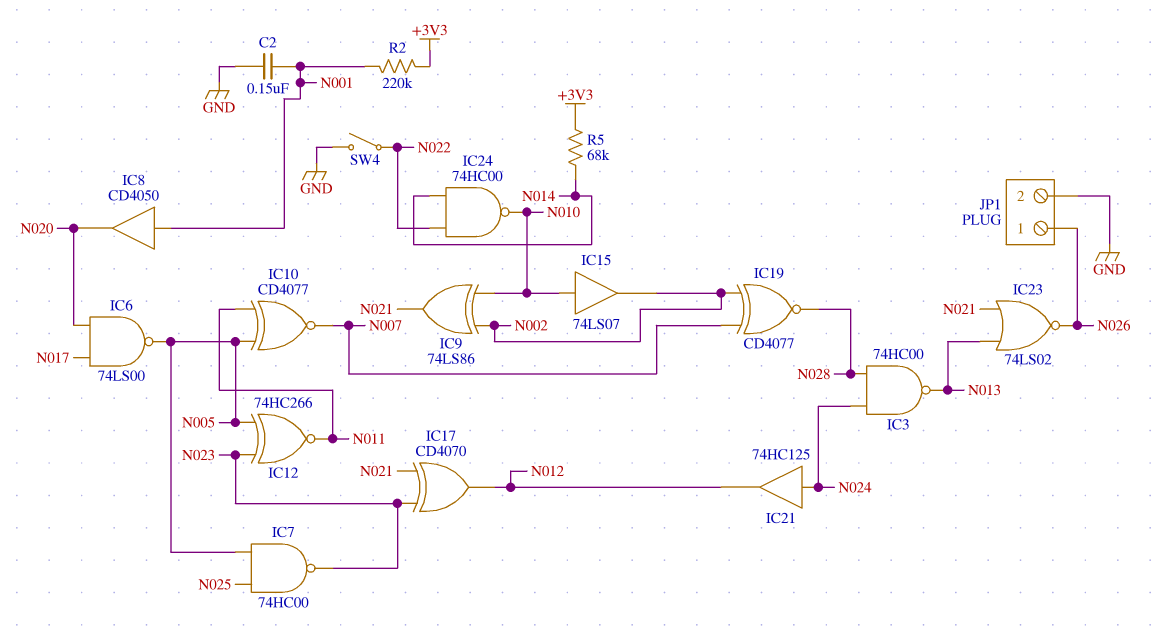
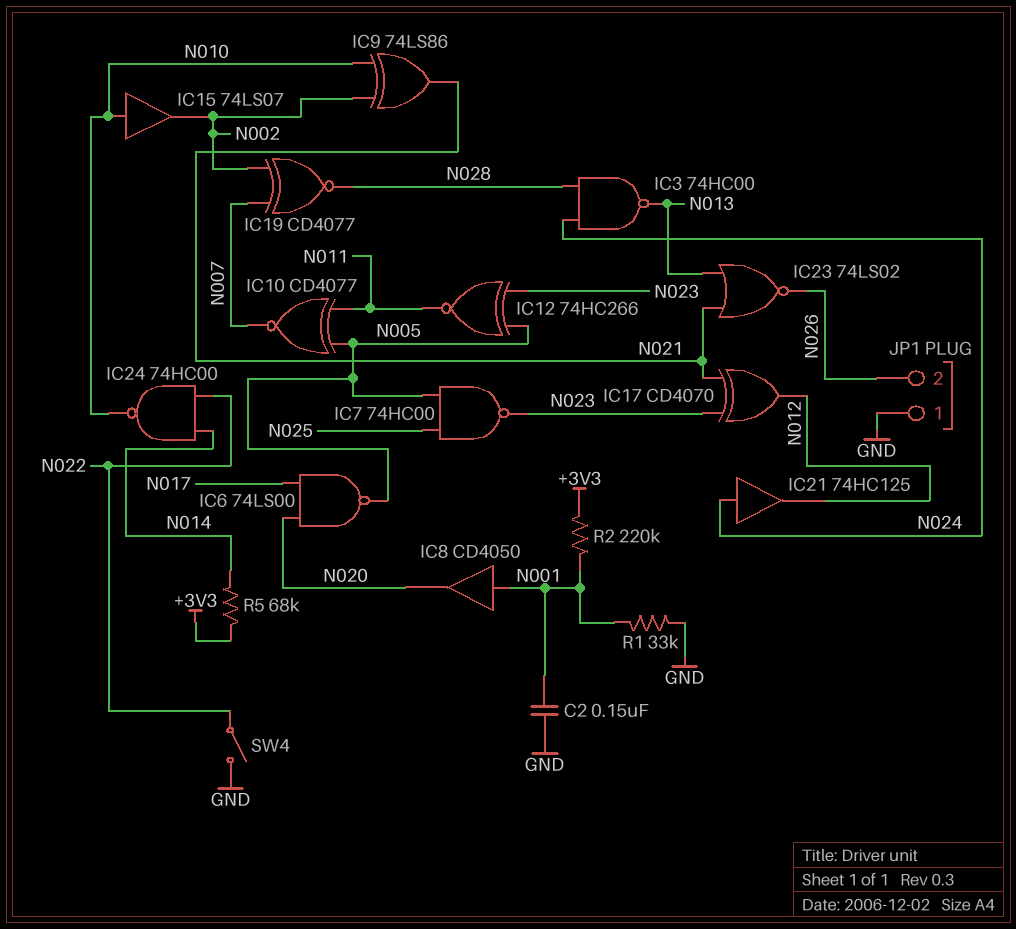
JP1 pin 1: N026 -> GND
JP1 pin 2: GND -> N026
R1: none -> 33k (GND, N001)

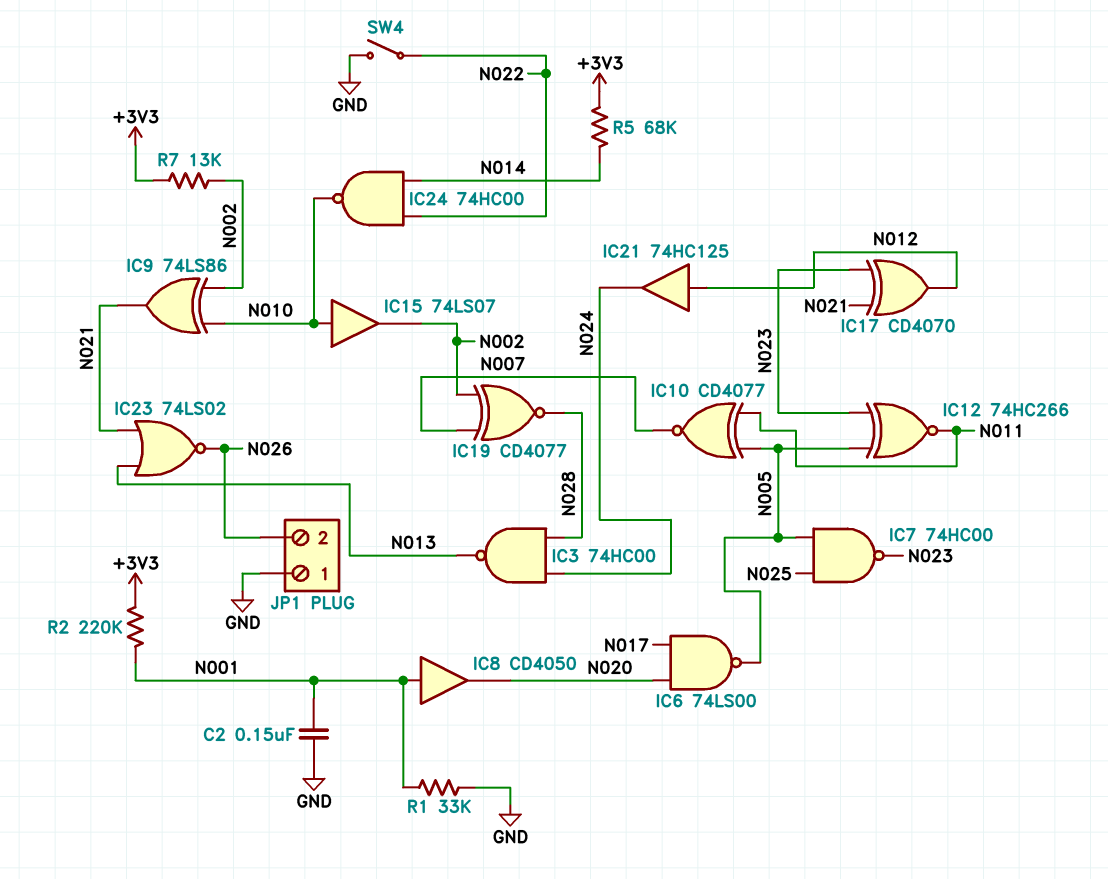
IC21: buffer 74HC125 (in N024, out N012) -> buffer 74HC125 (in N012, out N024)
R7: none -> 13k (+3V3, N002)

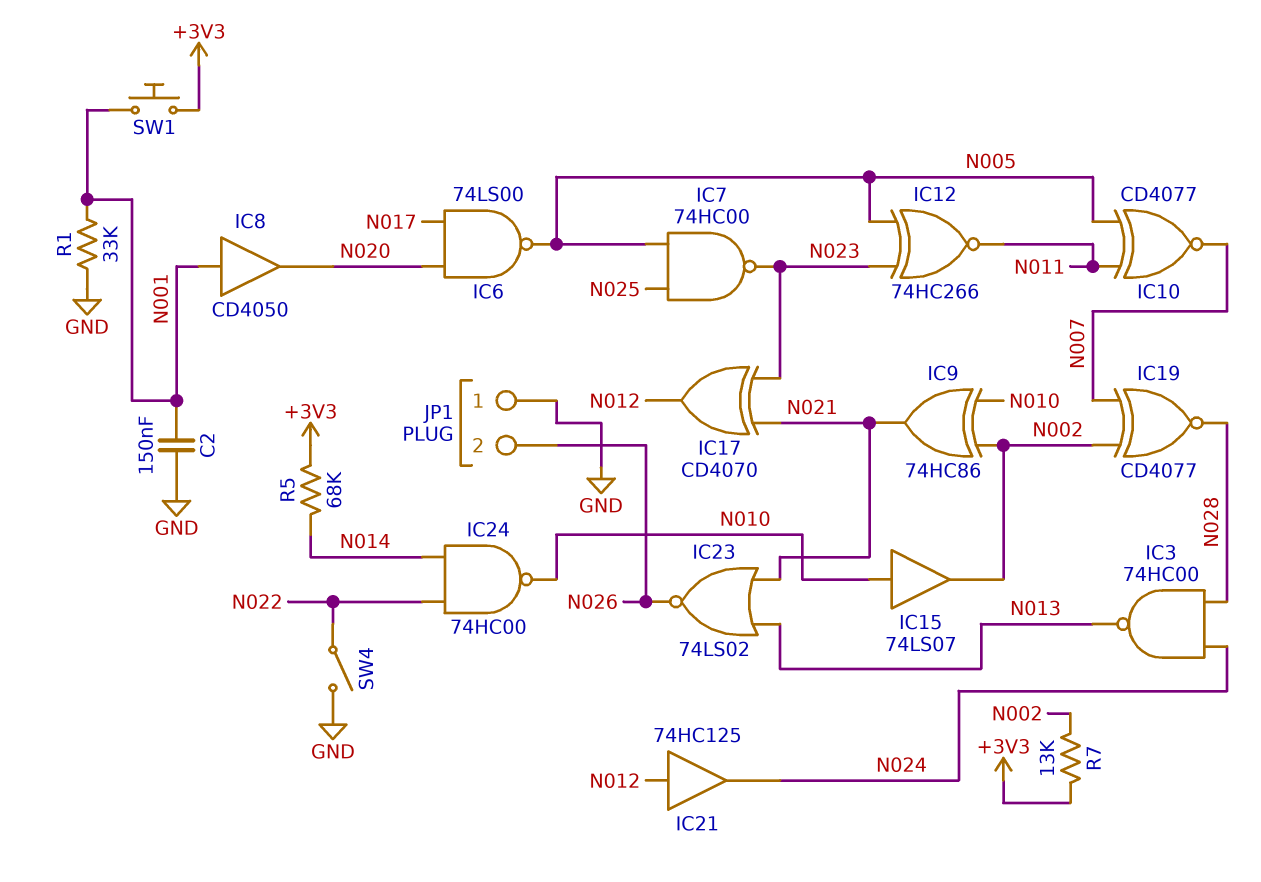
IC9: XOR 74LS86 (in N002, in N010, out N021) -> XOR 74HC86 (in N002, in N010, out N021)
R2: 220k (+3V3, N001) -> none
SW1: none -> button (+3V3, N001)

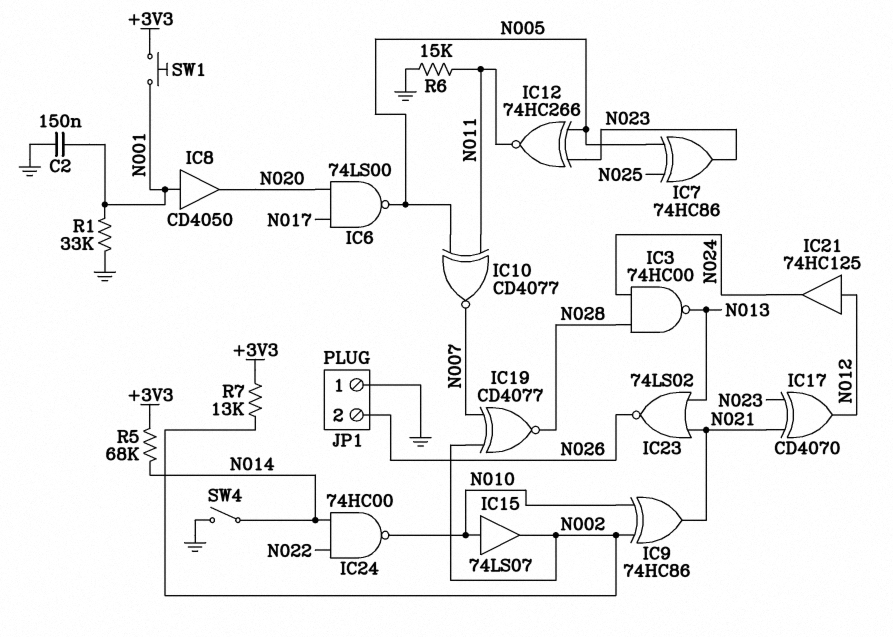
IC7: NAND 74HC00 (in N005, in N025, out N023) -> XOR 74HC86 (in N005, in N025, out N023)
R6: none -> 15k (GND, N011)
SW4: switch (GND, N022) -> switch (GND, N014)

